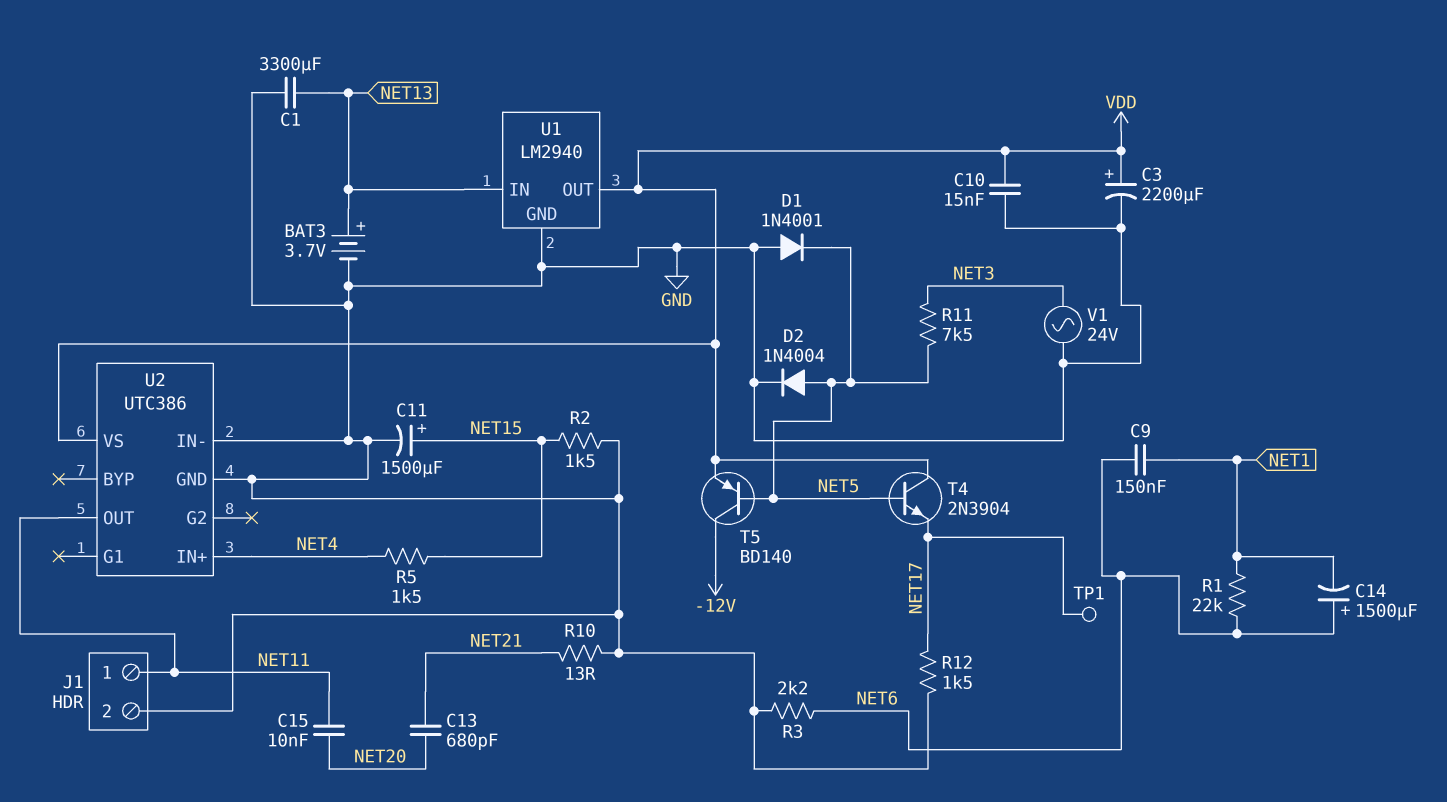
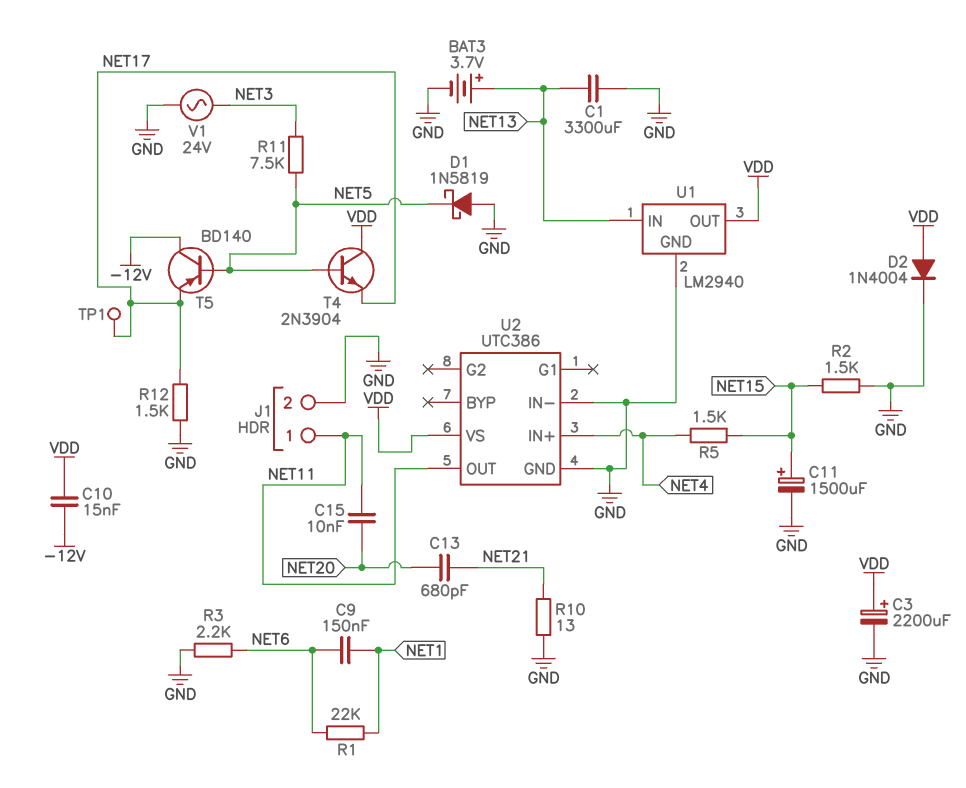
C10: 15nF (GND, VDD) -> 15nF (-12V, VDD)
C14: 1500uF (plus NET6, minus NET1) -> none
D1: diode 1N4001 (A GND, K NET5) -> schottky 1N5819 (A GND, K NET5)
D2: diode 1N4004 (A NET5, K GND) -> diode 1N4004 (A VDD, K GND)
T5: PNP BD140 (B NET5, C -12V, E VDD) -> PNP BD140 (B NET5, C -12V, E NET17)

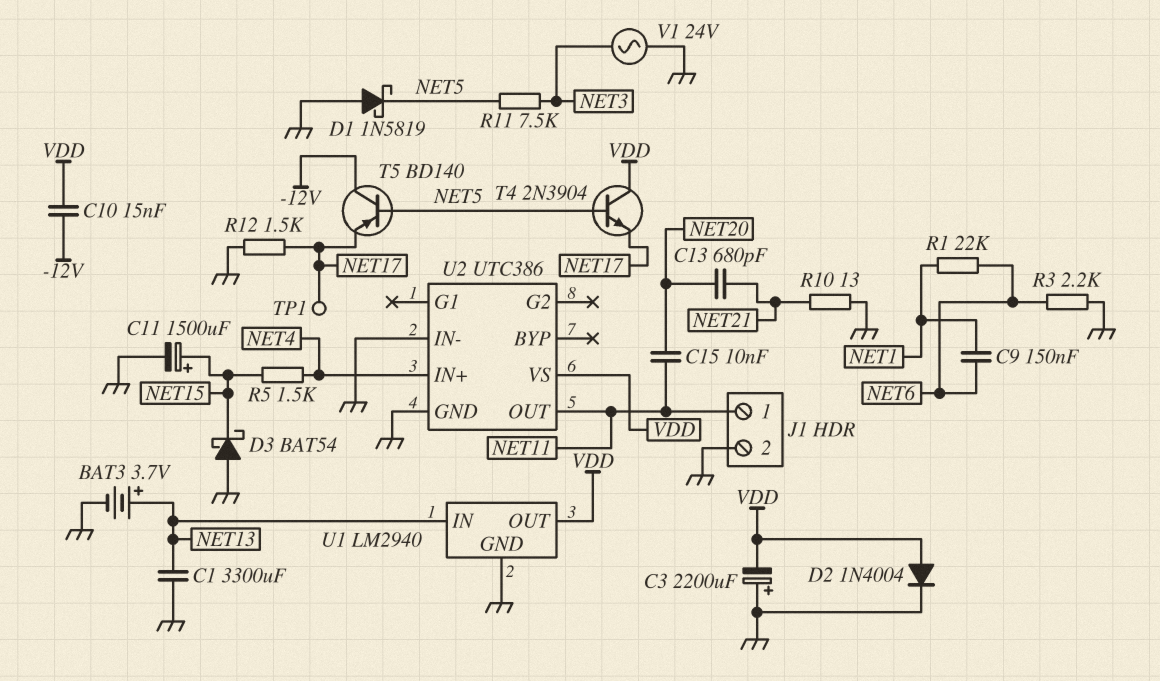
C3: 2200uF (plus VDD, minus GND) -> 2200uF (plus GND, minus VDD)
D3: none -> schottky BAT54 (A GND, K NET15)
R2: 1.5k (GND, NET15) -> none

